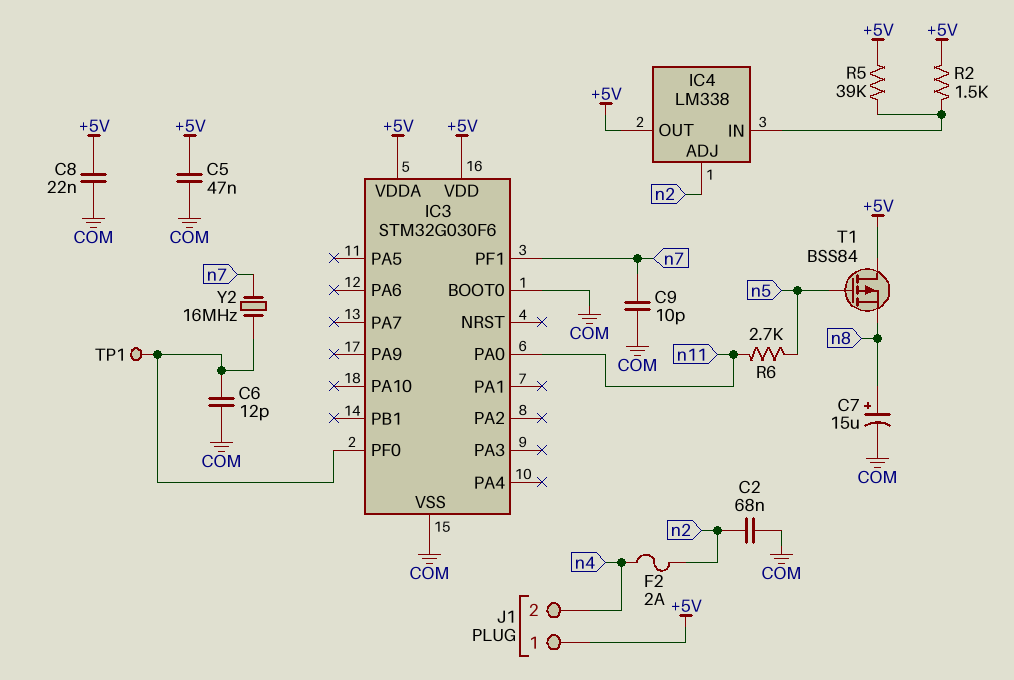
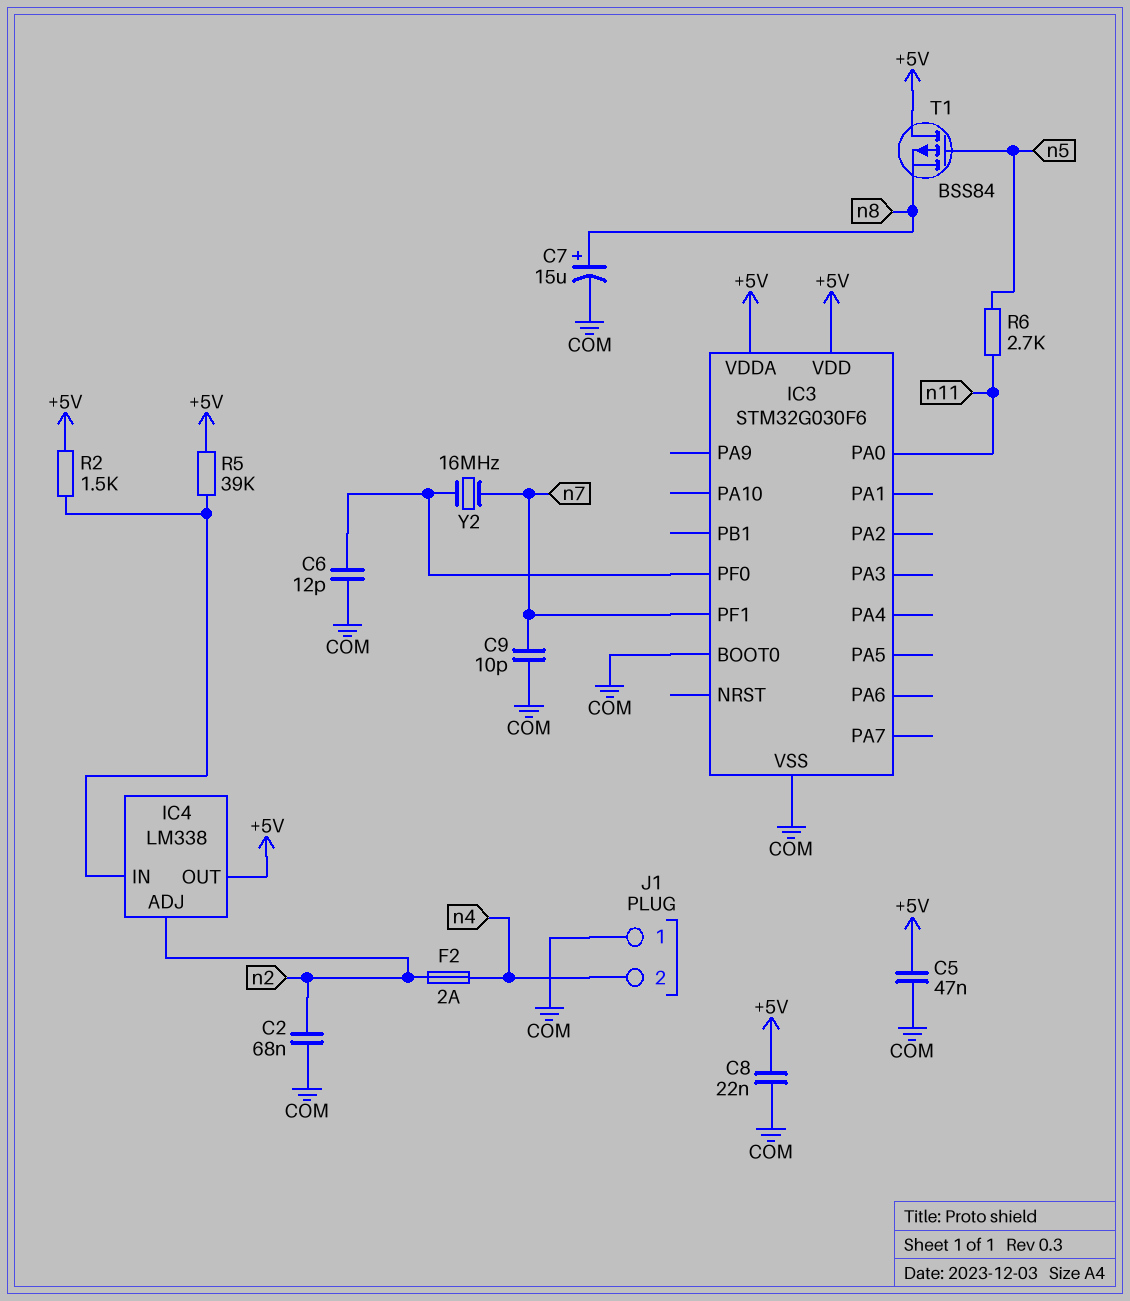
J1 pin 1: +5V -> COM
TP1: test point (IC3/PF0) -> none

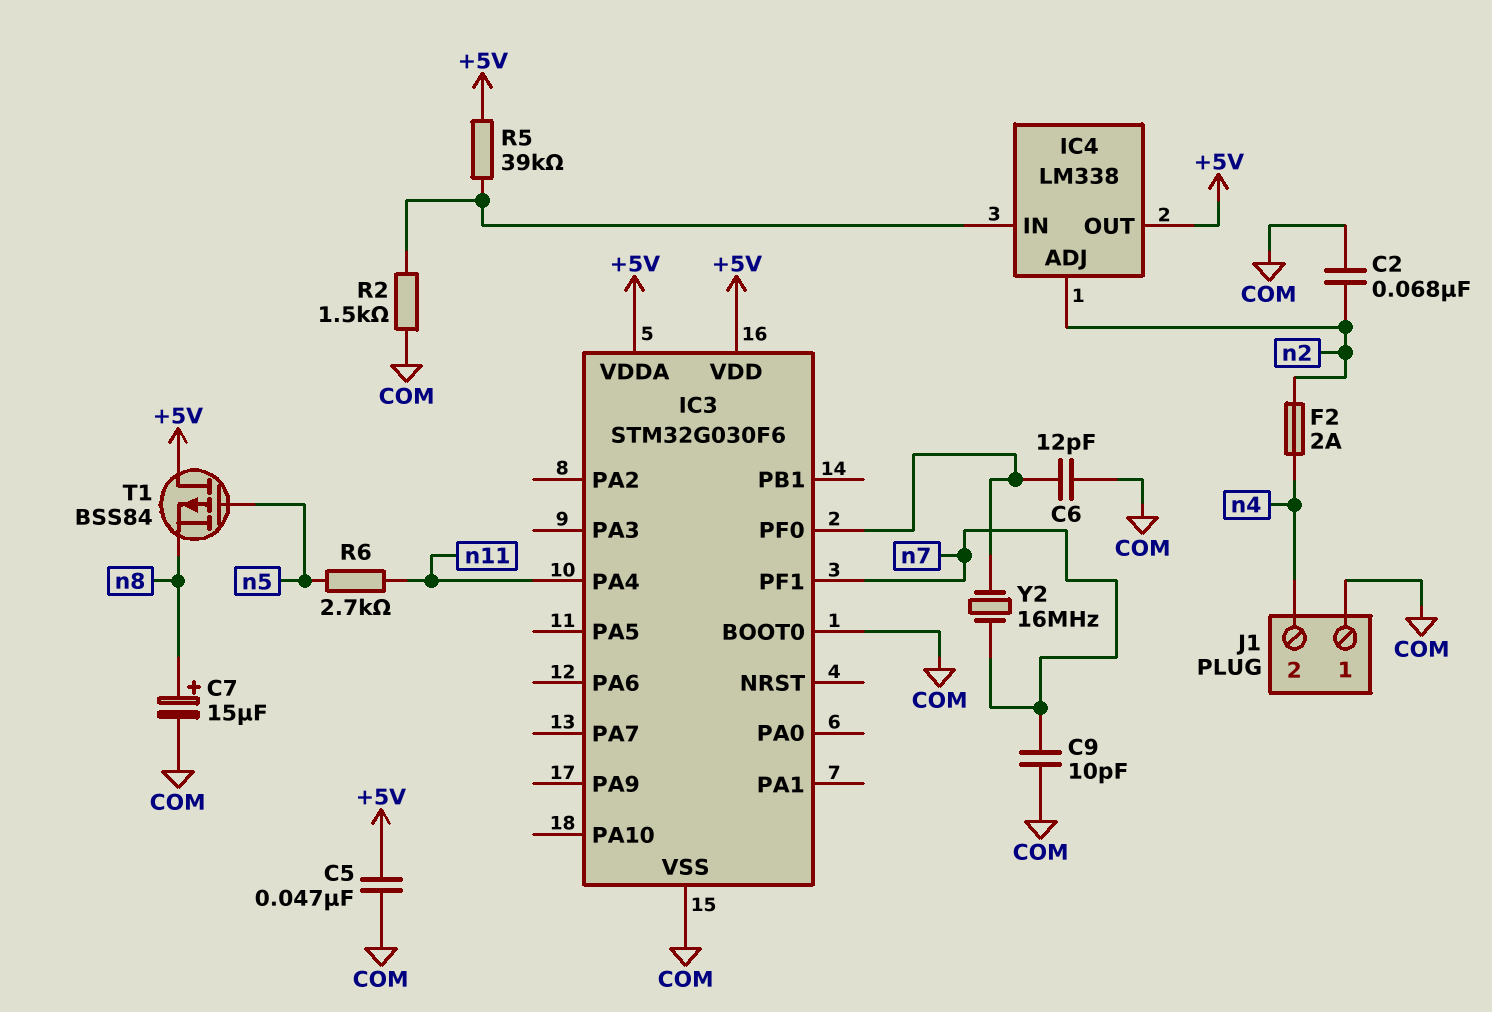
C8: 22nF (+5V, COM) -> none
IC3 pin PA0: n11 -> none
IC3 pin PA4: none -> n11
R2: 1.5k (+5V, IC4/IN) -> 1.5k (COM, IC4/IN)

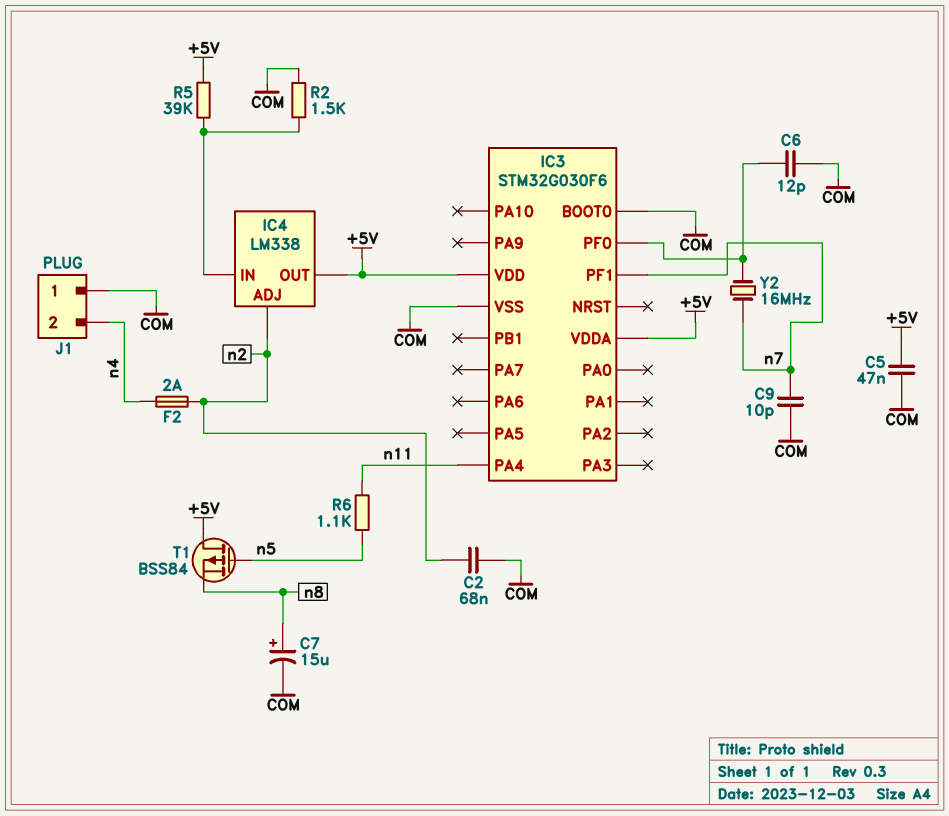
R6: 2.7k (n5, n11) -> 1.1k (n5, n11)

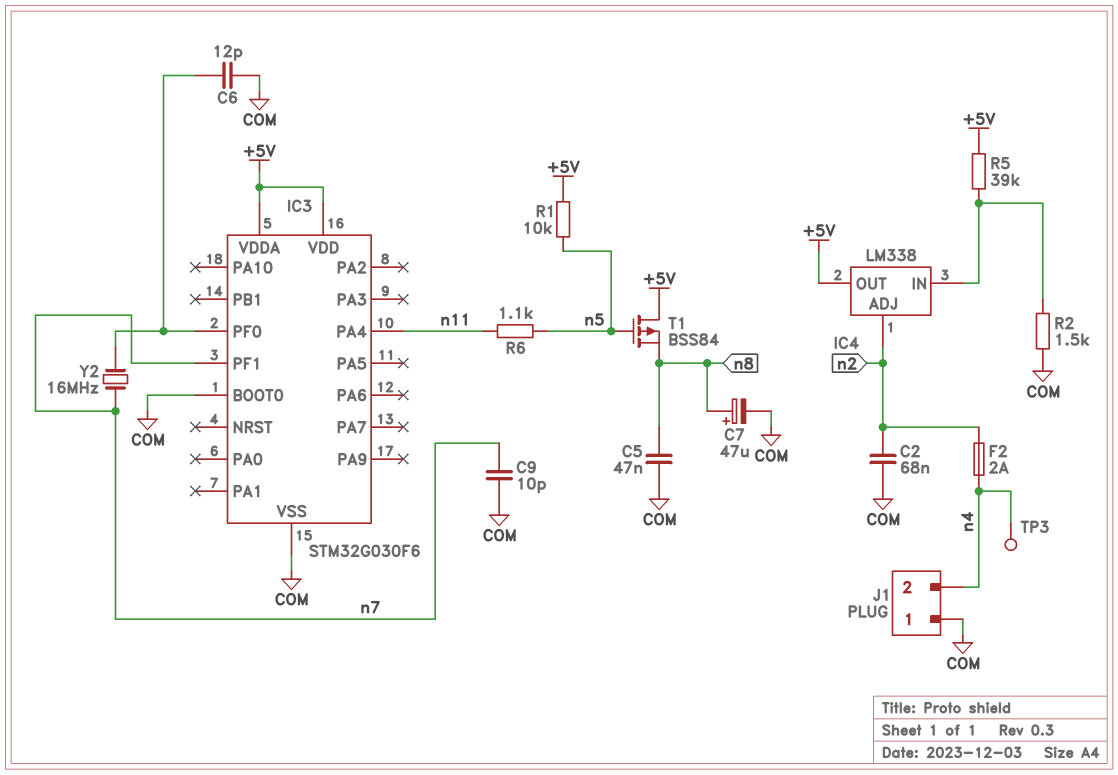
C5: 47nF (+5V, COM) -> 47nF (COM, n8)
C7: 15uF (plus n8, minus COM) -> 47uF (plus n8, minus COM)
R1: none -> 10k (+5V, n5)
TP3: none -> test point (n4)

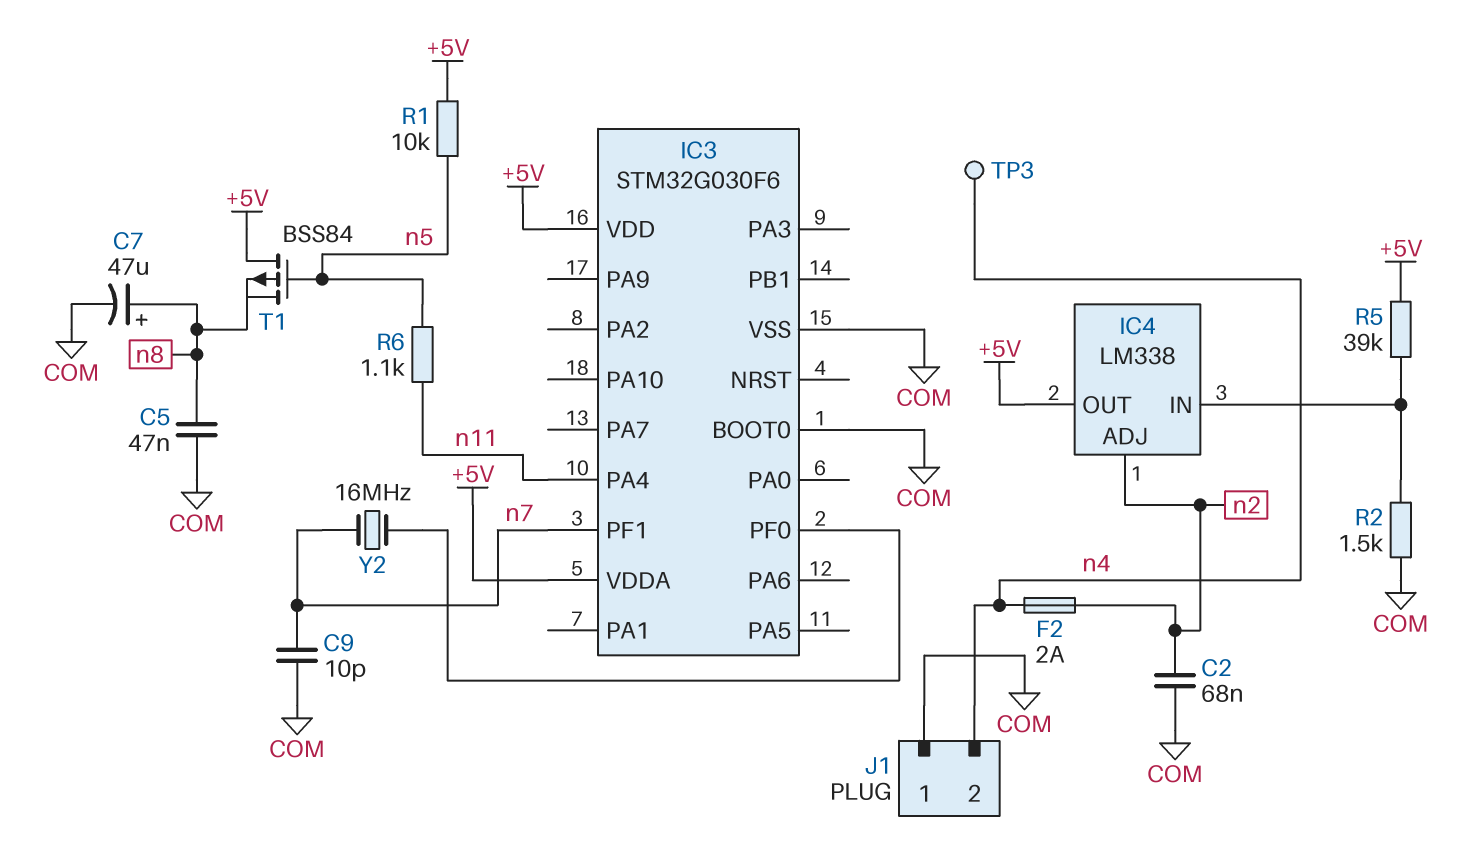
C6: 12pF (COM, IC3/PF0) -> none

